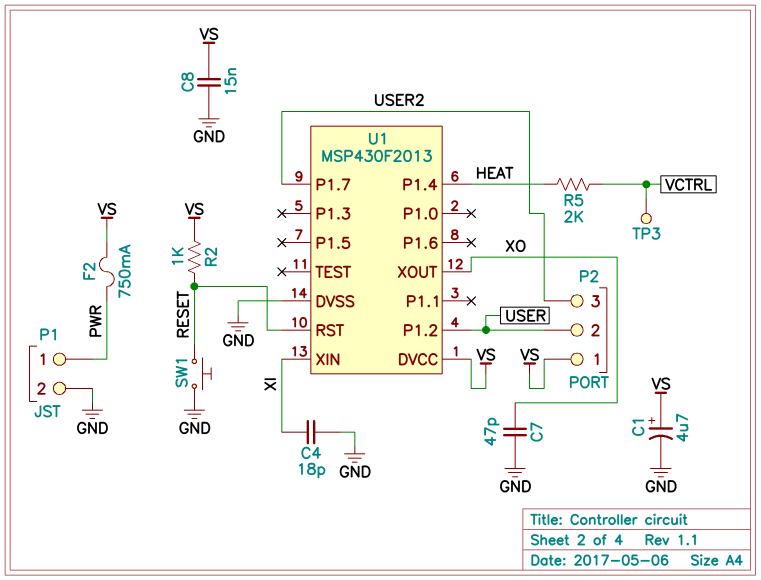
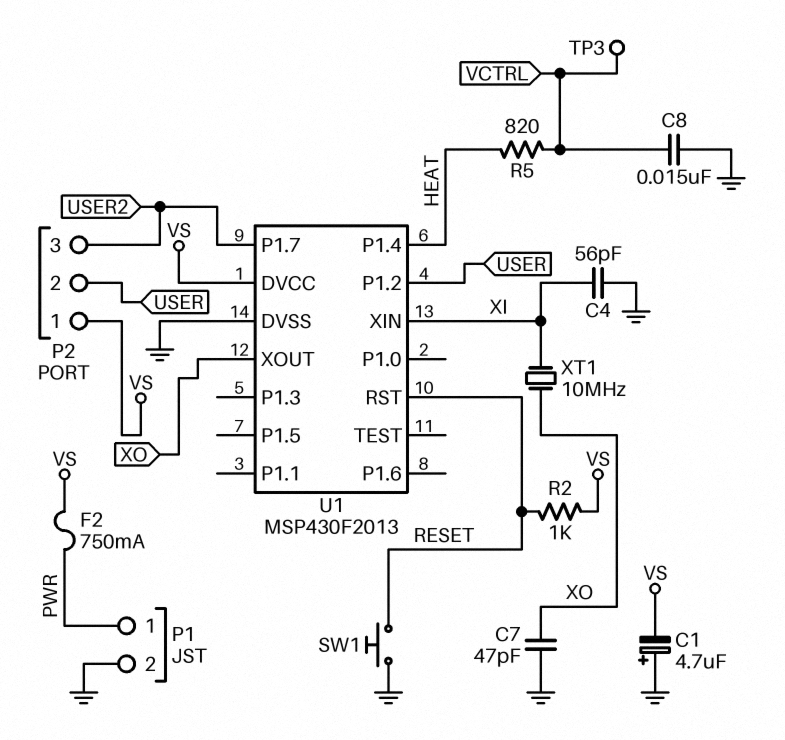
C1: 4.7uF (plus VS, minus GND) -> 4.7uF (plus GND, minus VS)
C4: 18pF (GND, XI) -> 56pF (GND, XI)
C8: 15nF (GND, VS) -> 15nF (GND, VCTRL)
R5: 2k (HEAT, VCTRL) -> 820 (HEAT, VCTRL)
XT1: none -> 10MHz (XI, XO)

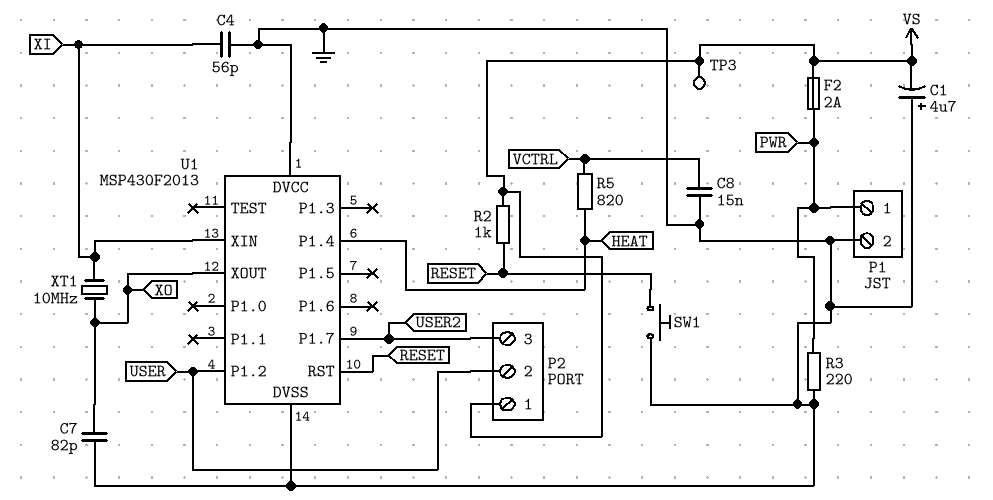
C7: 47pF (GND, XO) -> 82pF (GND, XO)
F2: 750mA (PWR, VS) -> 2A (PWR, VS)
R3: none -> 220 (GND, PWR)
TP3: test point (VCTRL) -> test point (VS)
U1 pin DVCC: VS -> GND

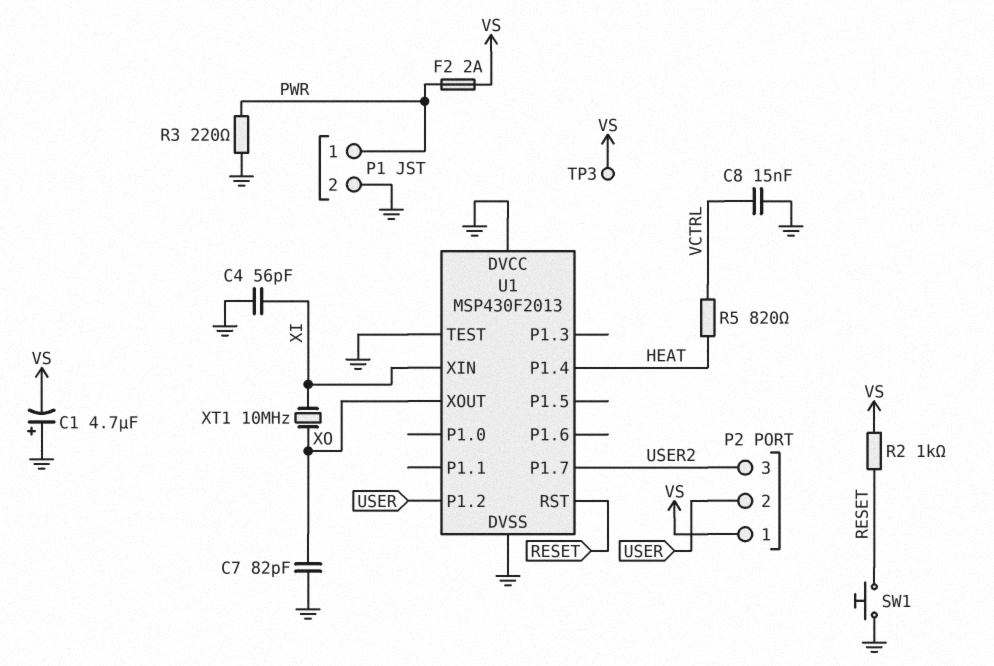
U1 pin TEST: none -> GND

